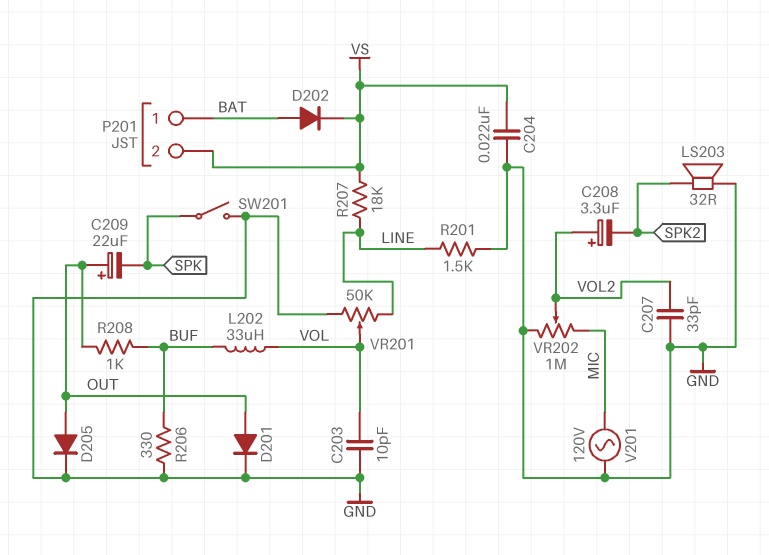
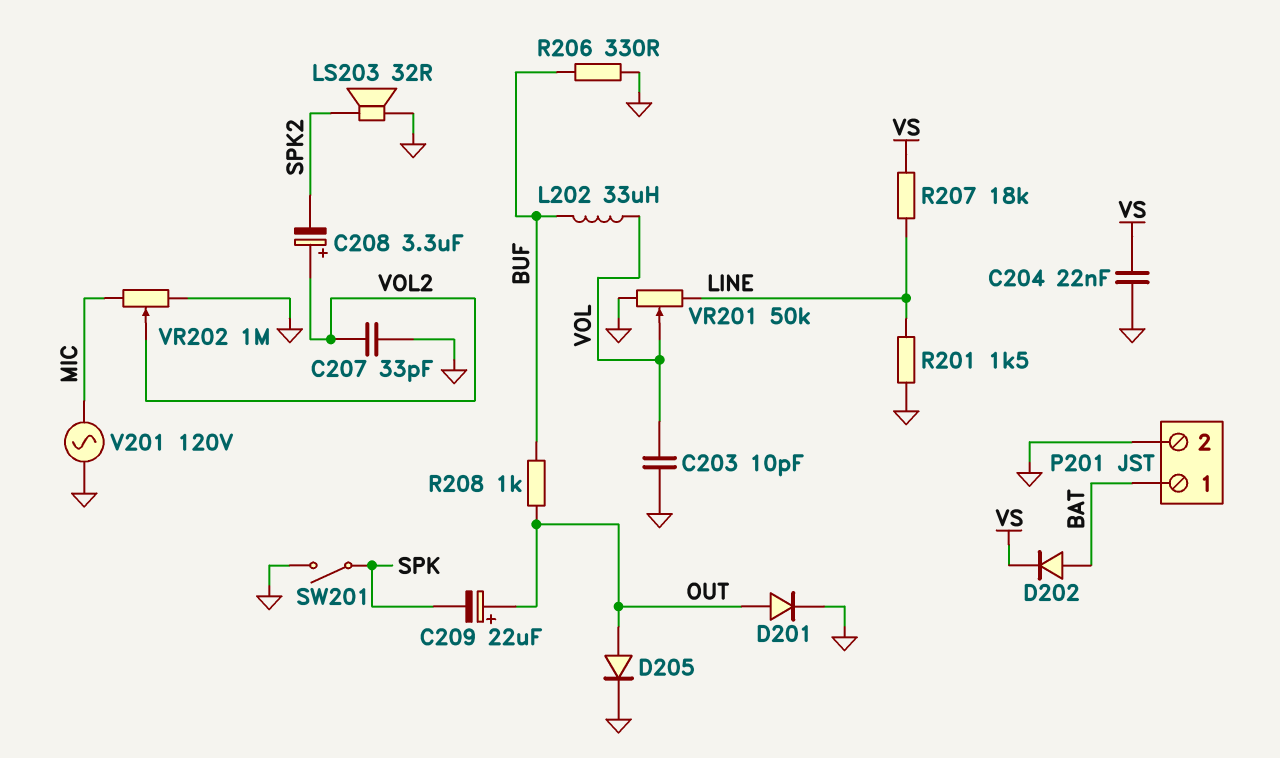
P201 pin 2: VS -> GND

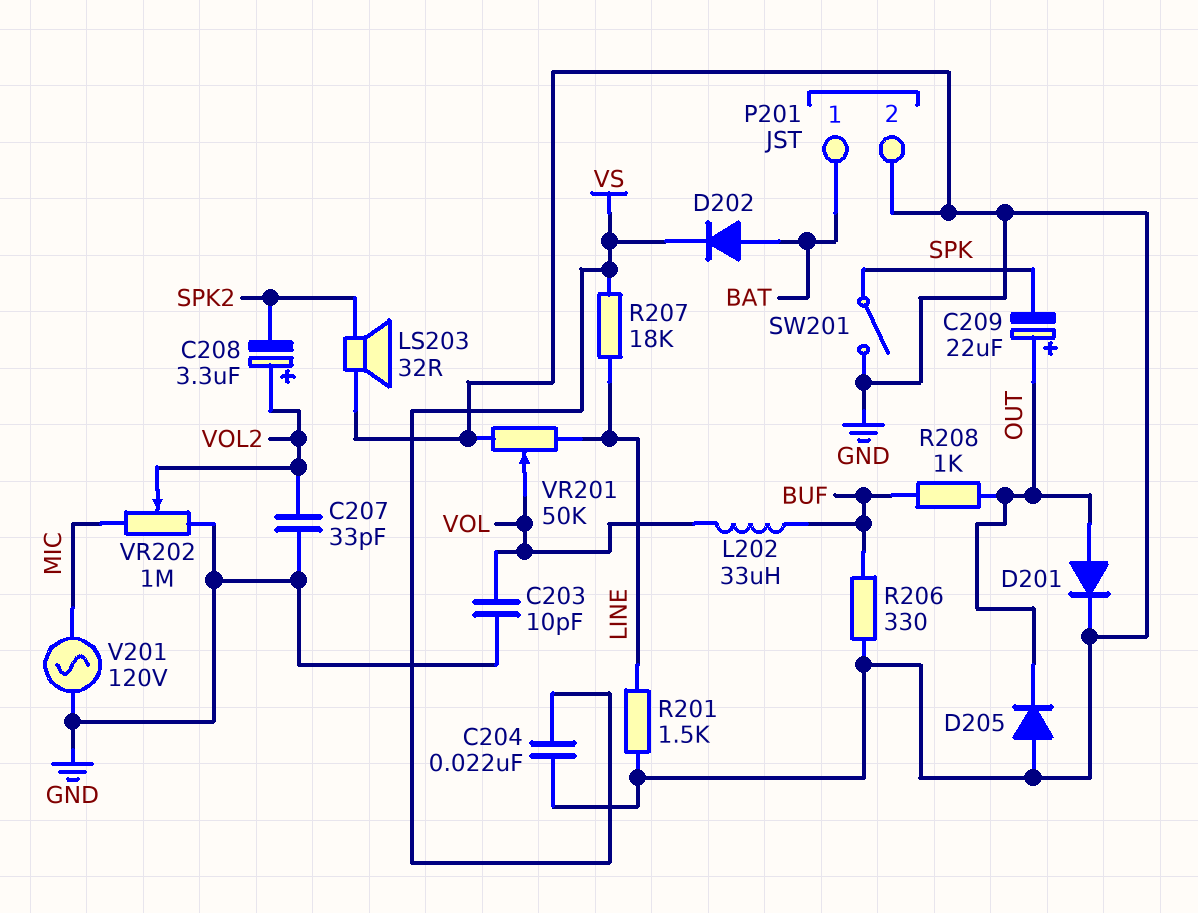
D205: diode (A OUT, K GND) -> diode (A GND, K OUT)

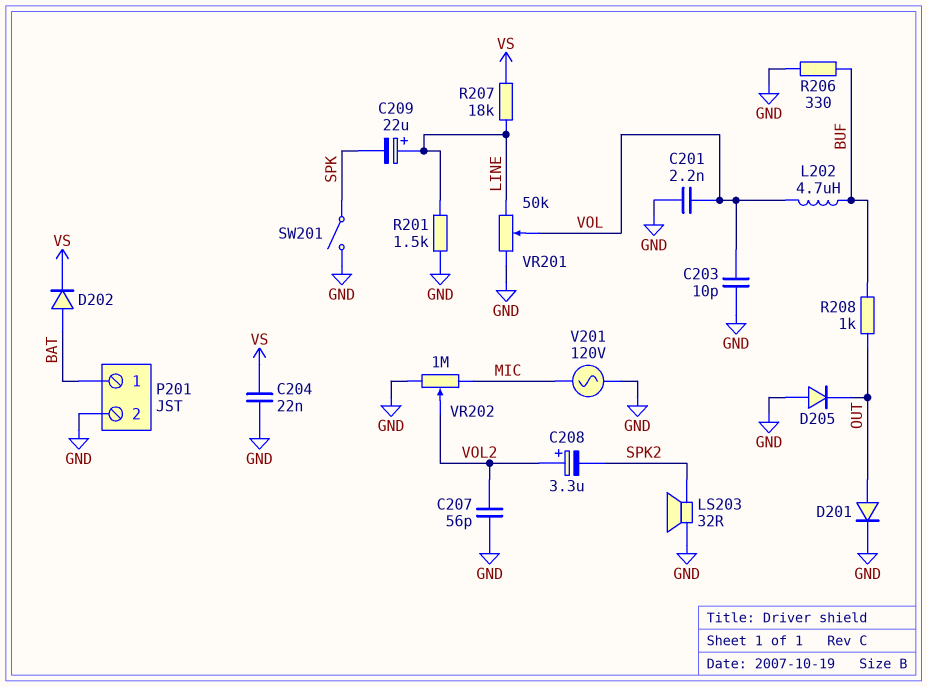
C201: none -> 2.2nF (GND, VOL)
C207: 33pF (GND, VOL2) -> 56pF (GND, VOL2)
C209: 22uF (plus OUT, minus SPK) -> 22uF (plus LINE, minus SPK)
L202: 33uH (BUF, VOL) -> 4.7uH (BUF, VOL)

